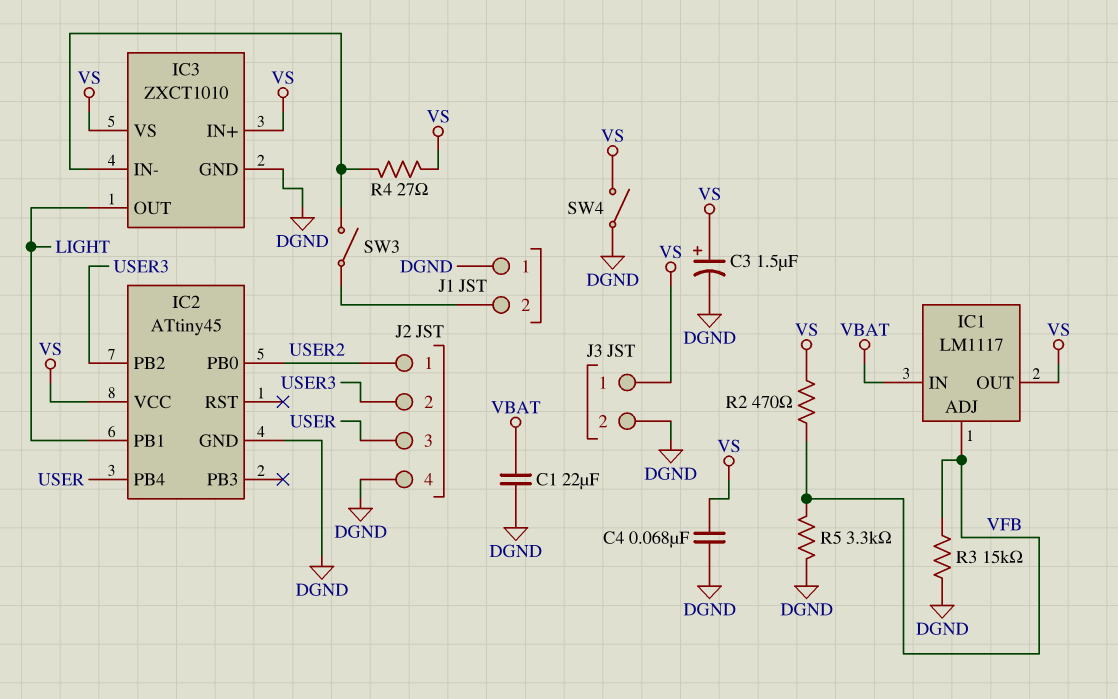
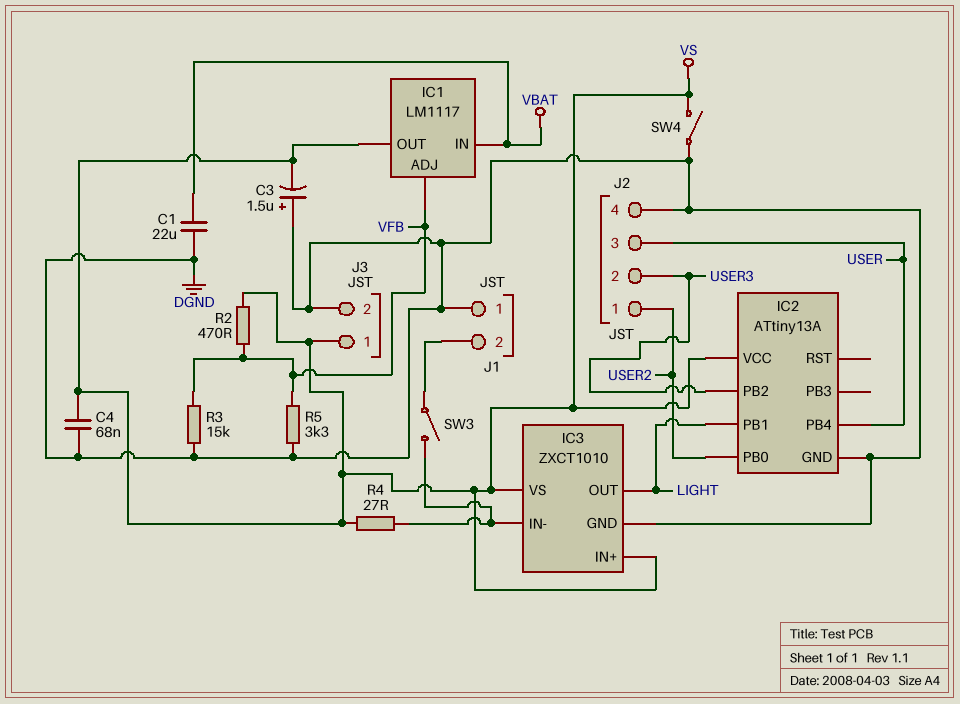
C3: 1.5uF (plus VS, minus DGND) -> 1.5uF (plus DGND, minus VS)
IC2: ATtiny45 -> ATtiny13A

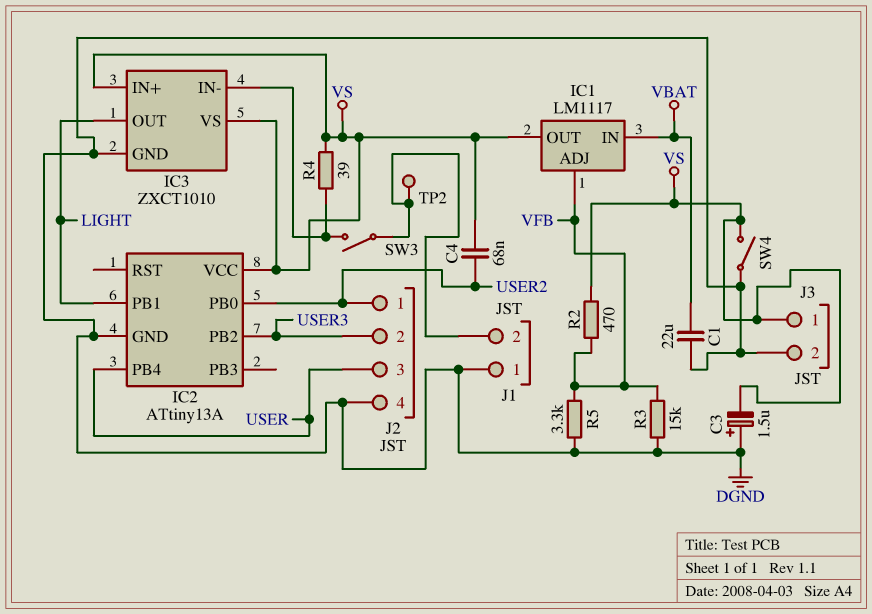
C4: 68nF (DGND, VS) -> 68nF (USER2, VS)
R4: 27 (IC3/IN-, VS) -> 39 (IC3/IN-, VS)
TP2: none -> test point (J1/2)

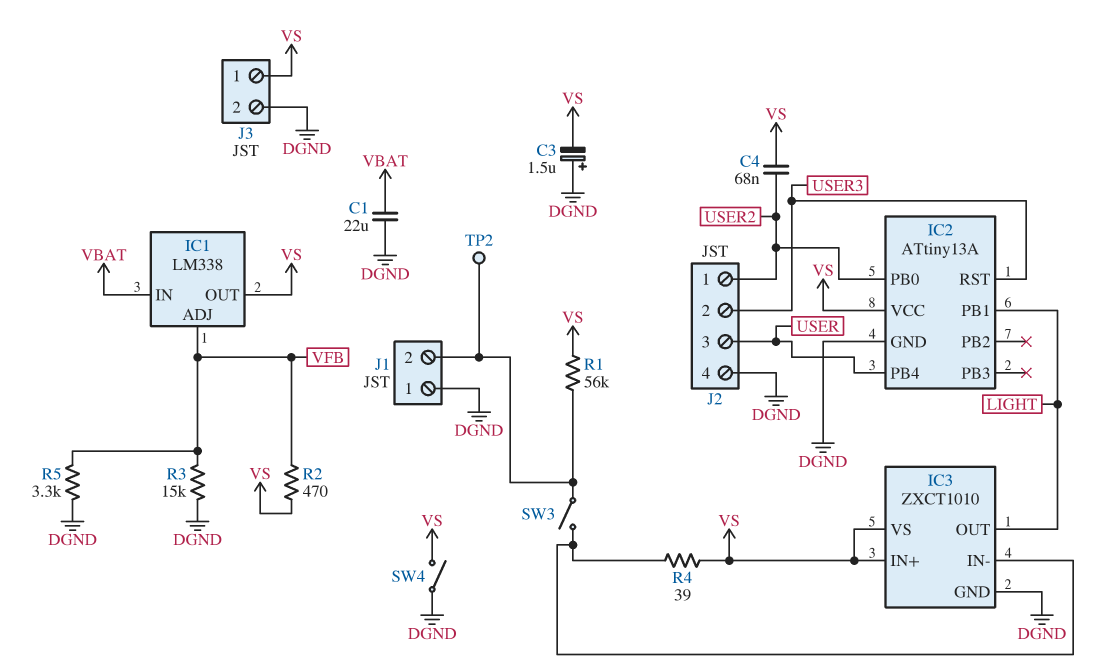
IC1: LM1117 -> LM338
IC2 pin PB2: USER3 -> none
IC2 pin RST: none -> USER3
R1: none -> 56k (J1/2, VS)

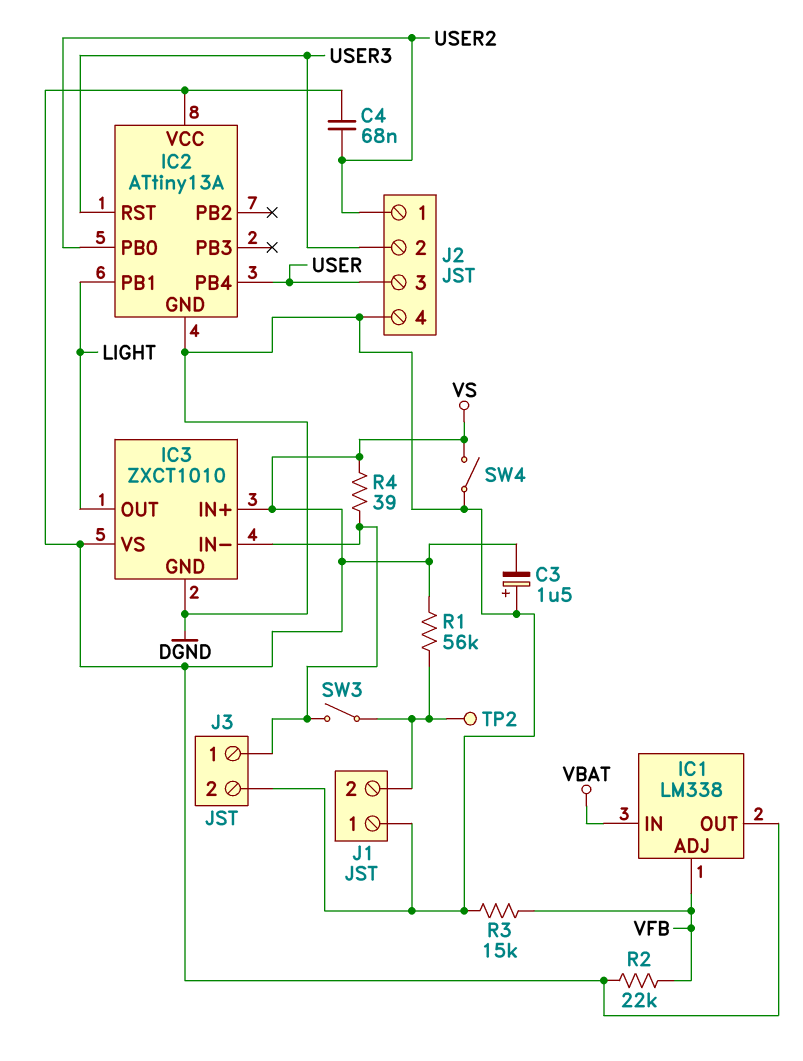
C1: 22uF (DGND, VBAT) -> none
J3 pin 1: VS -> IC3/IN-
R2: 470 (VFB, VS) -> 22k (VFB, VS)
R5: 3.3k (DGND, VFB) -> none

